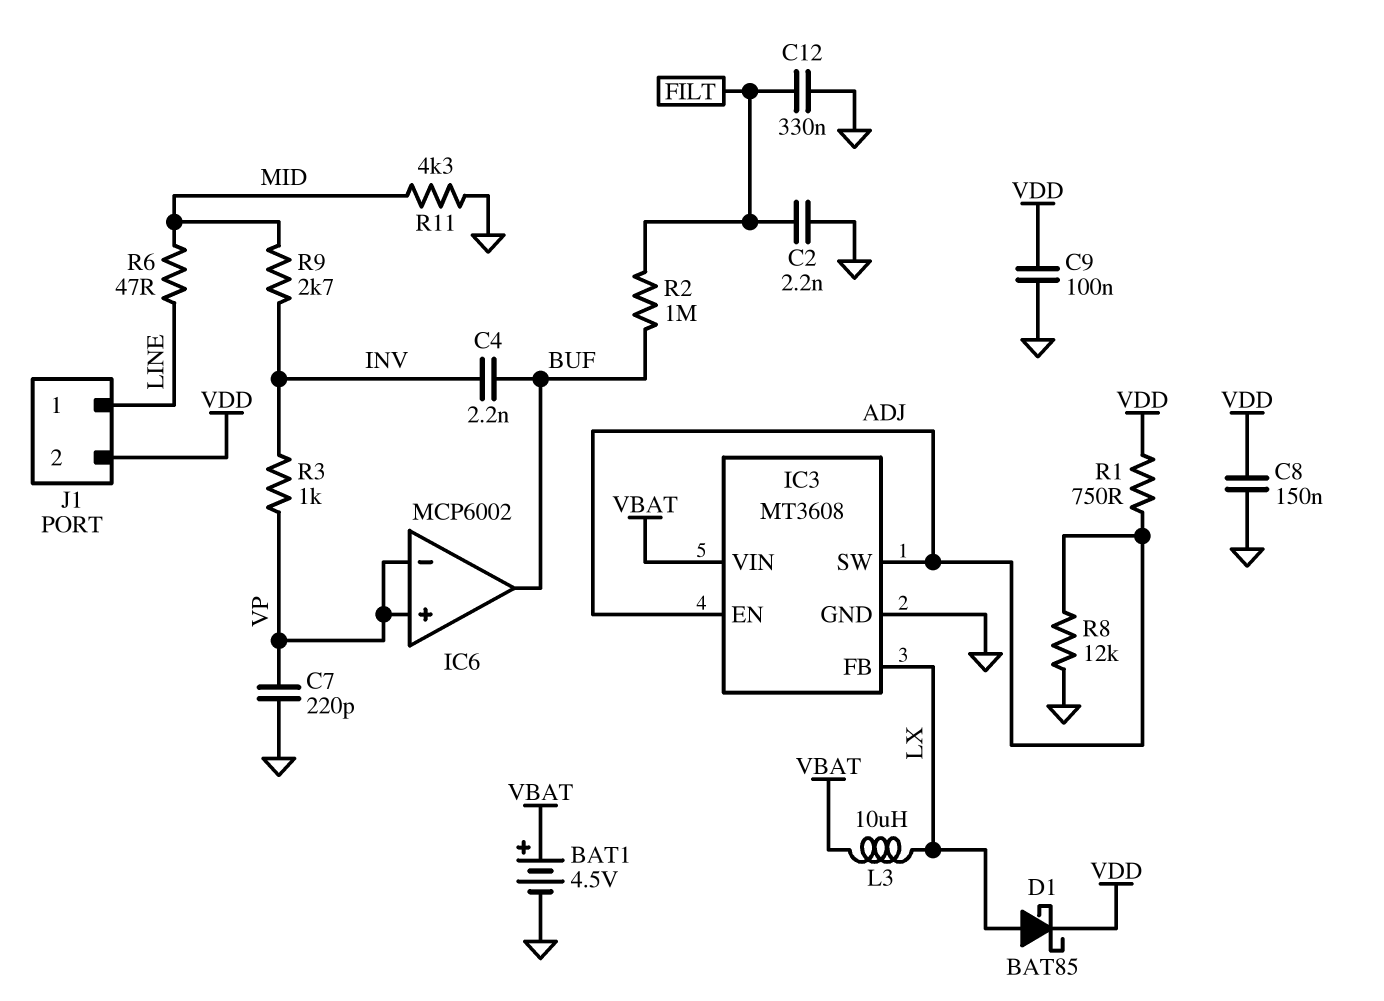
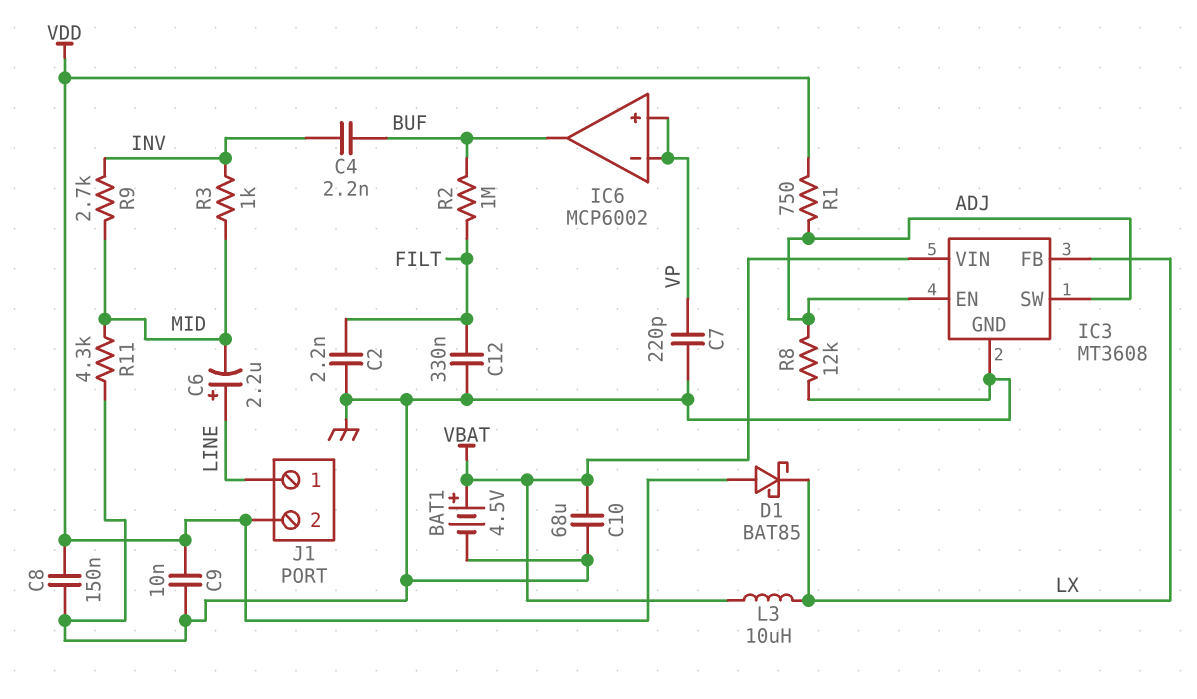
C6: none -> 2.2uF (plus LINE, minus MID)
C9: 100nF (GND, VDD) -> 10nF (GND, VDD)
C10: none -> 68uF (GND, VBAT)
D1: schottky BAT85 (A LX, K VDD) -> schottky BAT85 (A VDD, K LX)
R3: 1k (INV, VP) -> 1k (INV, MID)
R6: 47 (LINE, MID) -> none

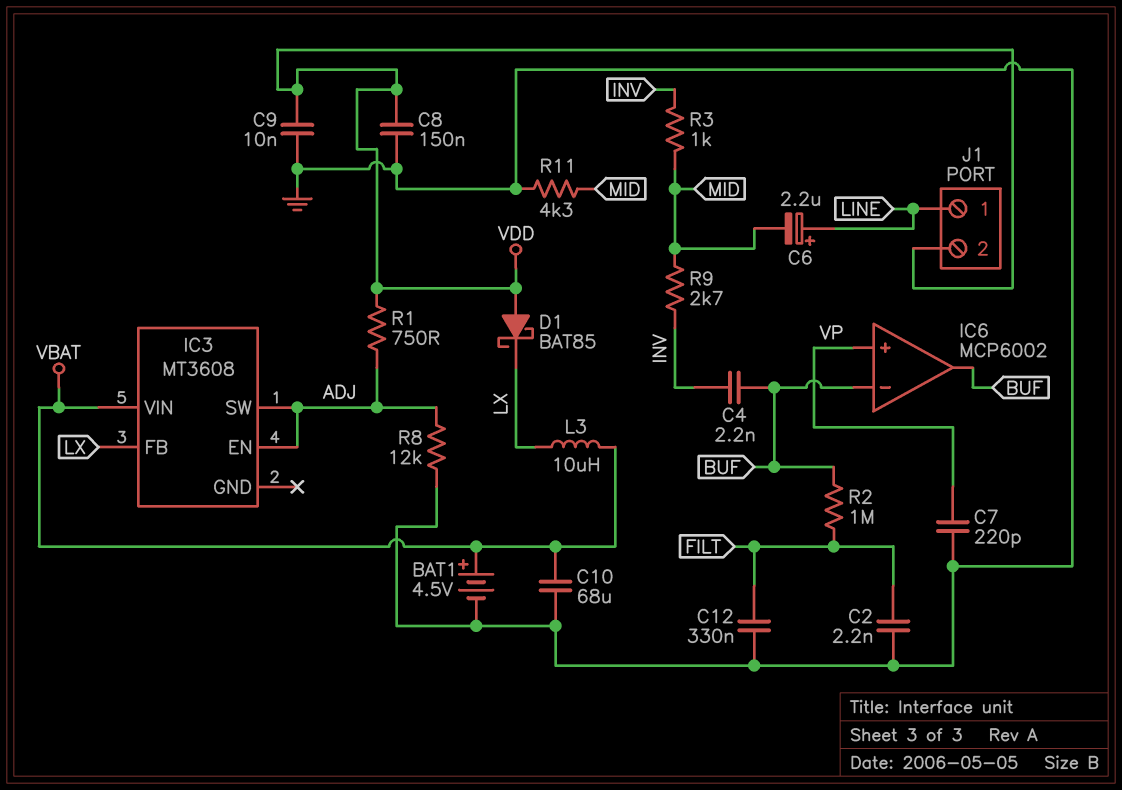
IC3 pin GND: GND -> none
IC6 pin in-: VP -> BUF

